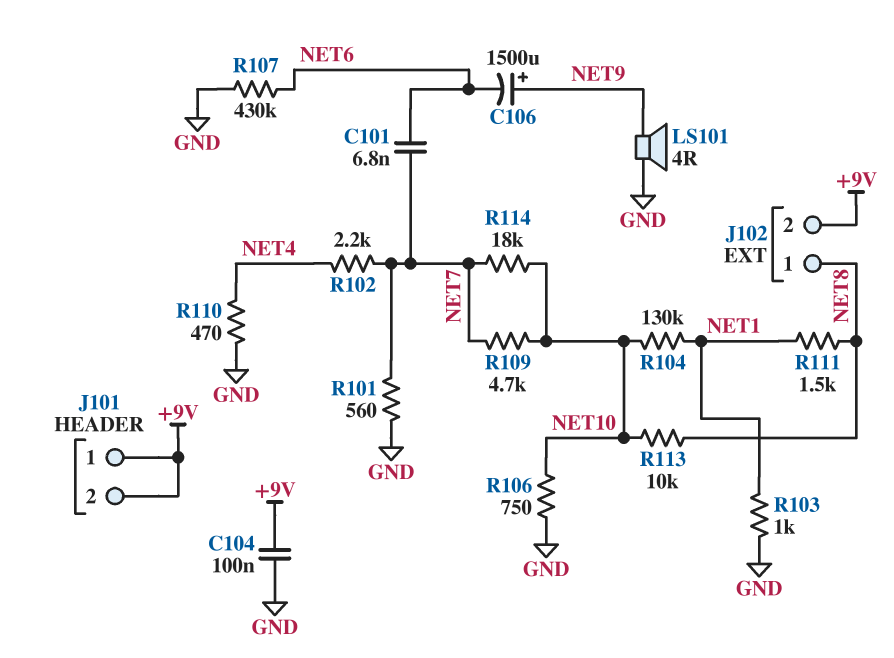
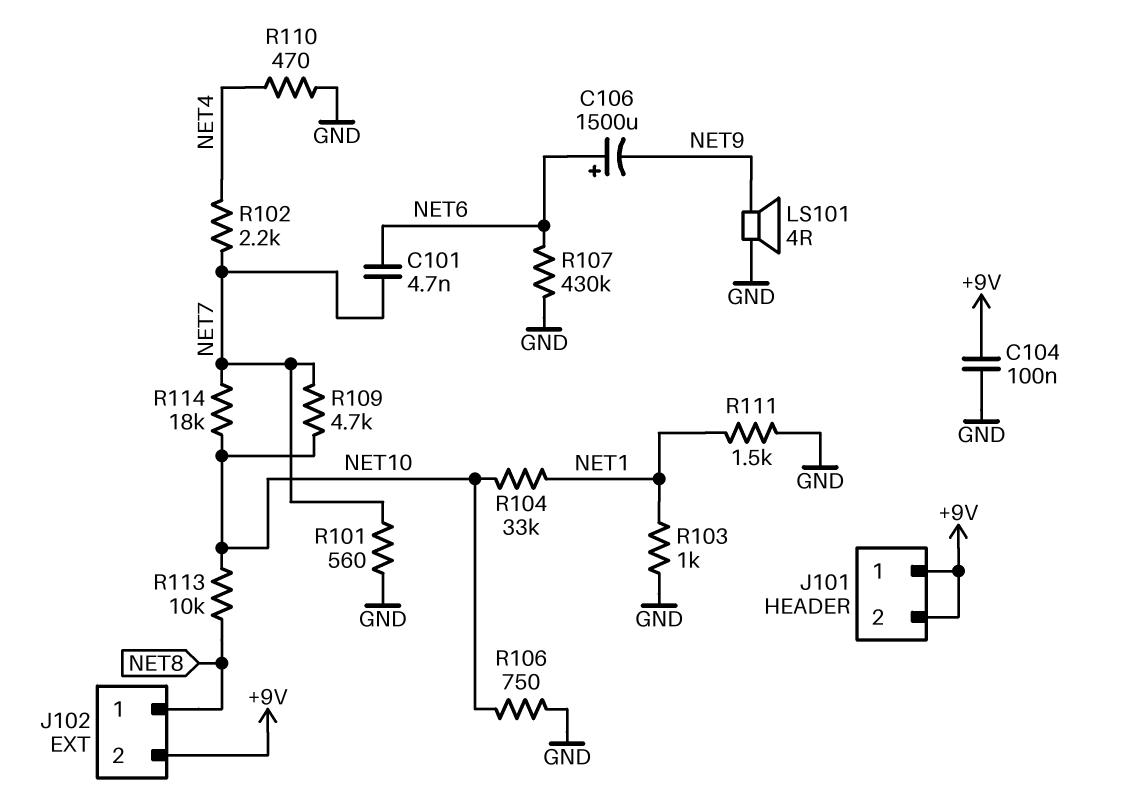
C101: 6.8nF (NET6, NET7) -> 4.7nF (NET6, NET7)
C106: 1500uF (plus NET9, minus NET6) -> 1500uF (plus NET6, minus NET9)
R104: 130k (NET1, NET10) -> 33k (NET1, NET10)
R111: 1.5k (NET1, NET8) -> 1.5k (GND, NET1)

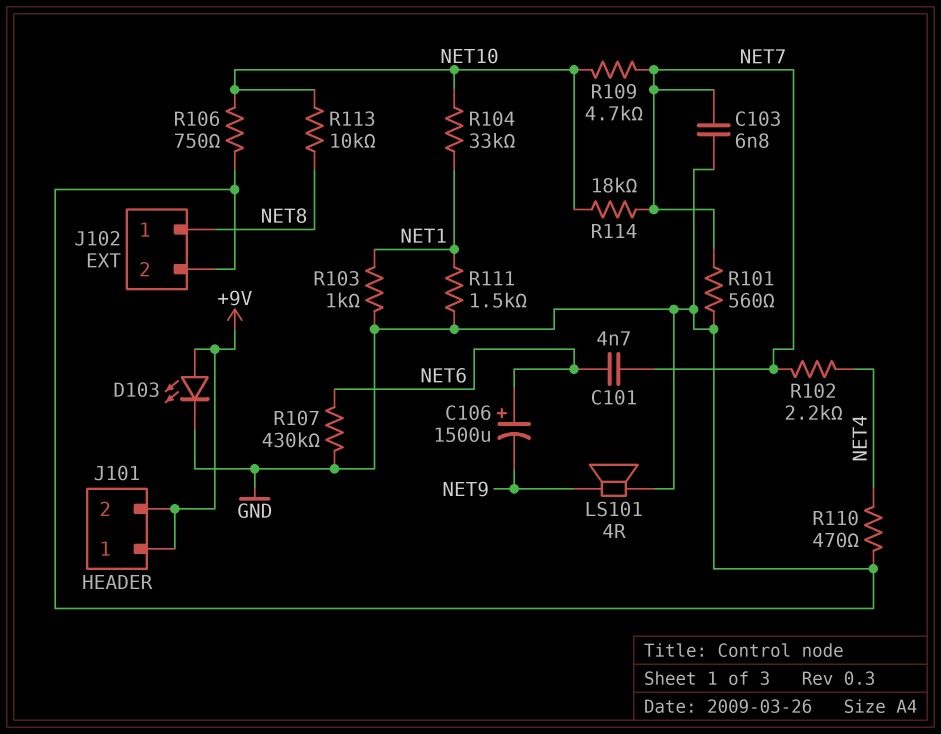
C103: none -> 6.8nF (GND, NET7)
C104: 100nF (+9V, GND) -> none
D103: none -> LED (A +9V, K GND)
J102 pin 2: +9V -> GND

